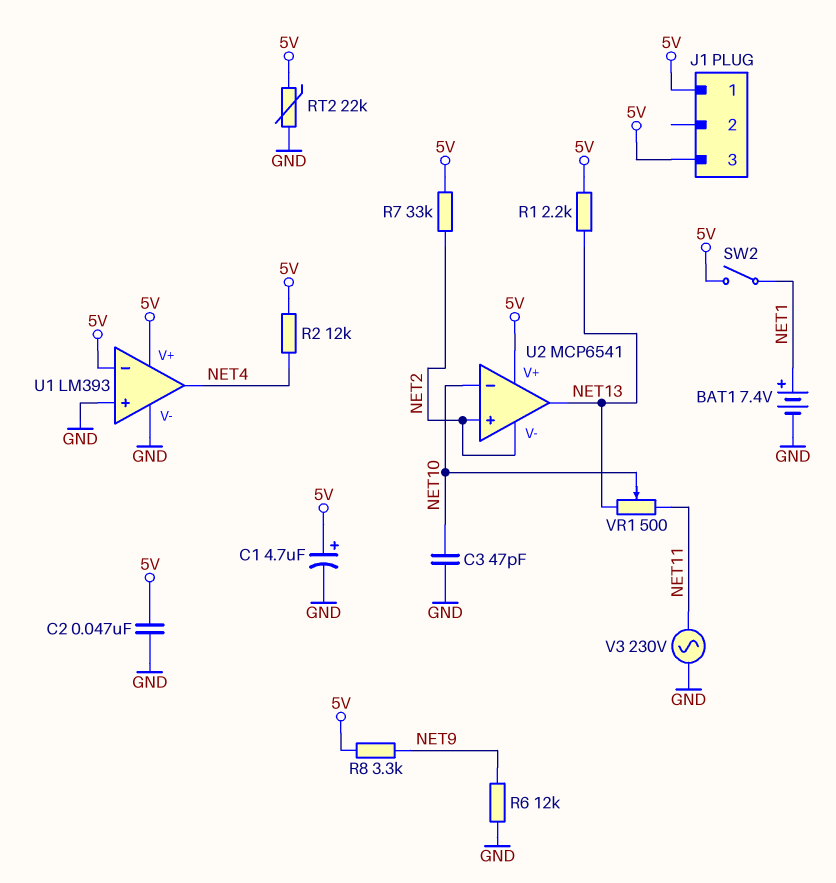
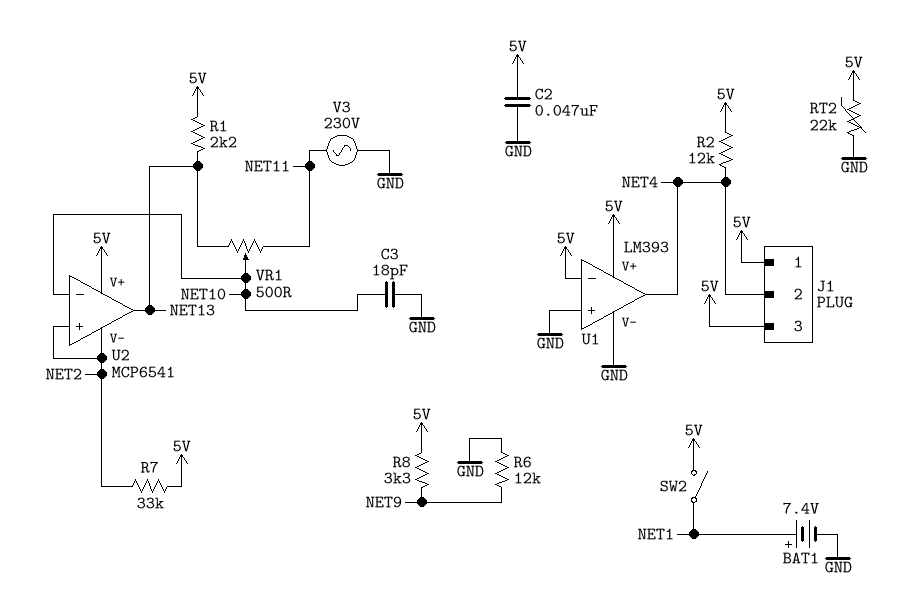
C1: 4.7uF (plus 5V, minus GND) -> none
C3: 47pF (GND, NET10) -> 18pF (GND, NET10)
J1 pin 2: none -> NET4

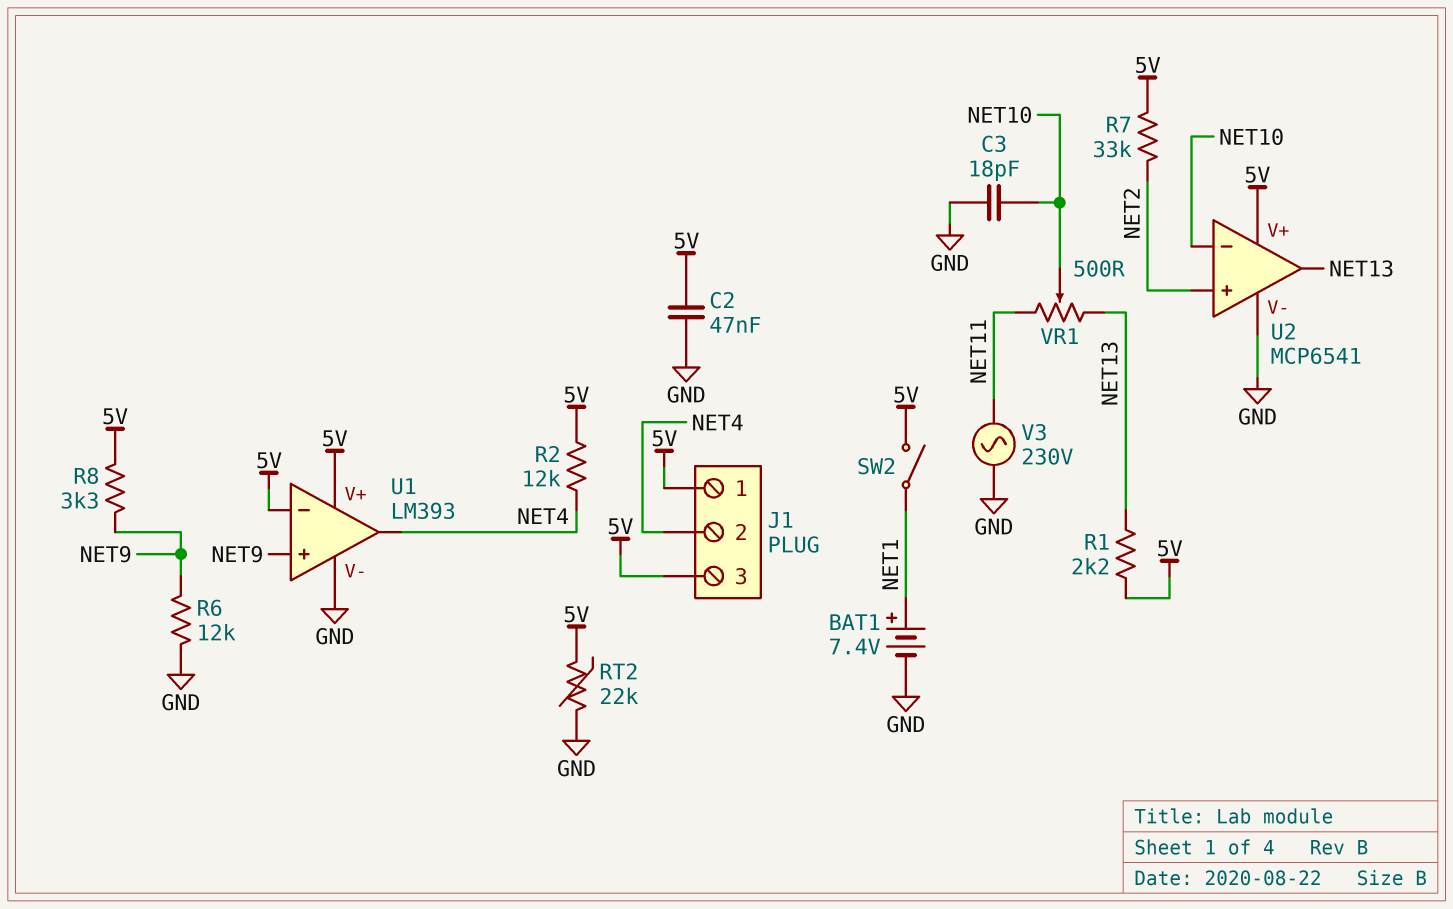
U1 pin in+: GND -> NET9
U2 pin V-: NET2 -> GND

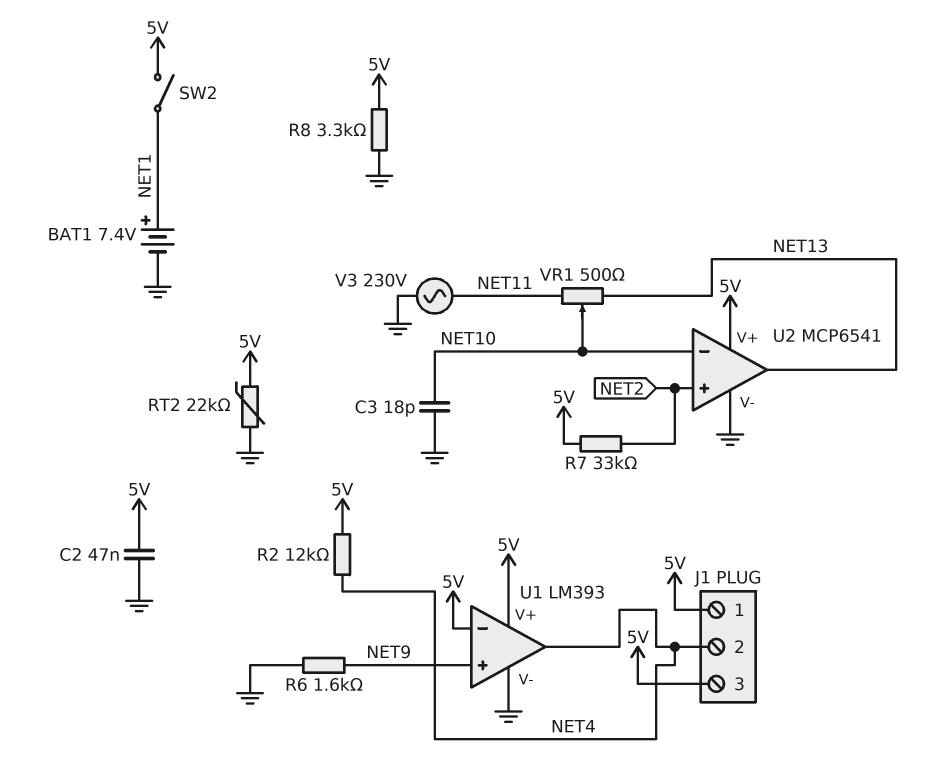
R1: 2.2k (5V, NET13) -> none
R6: 12k (GND, NET9) -> 1.6k (GND, NET9)
R8: 3.3k (5V, NET9) -> 3.3k (5V, GND)

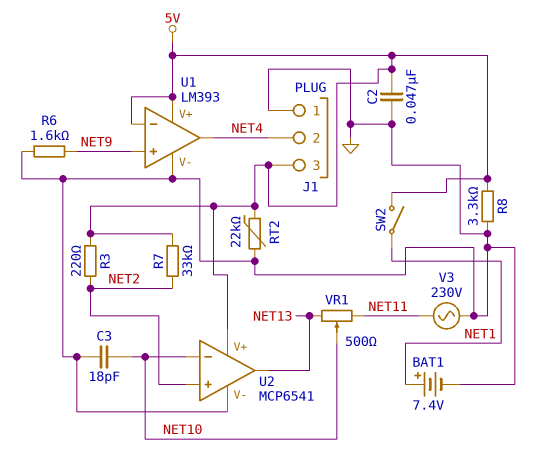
J1 pin 1: 5V -> GND
R2: 12k (5V, NET4) -> none
R3: none -> 220 (5V, NET2)

